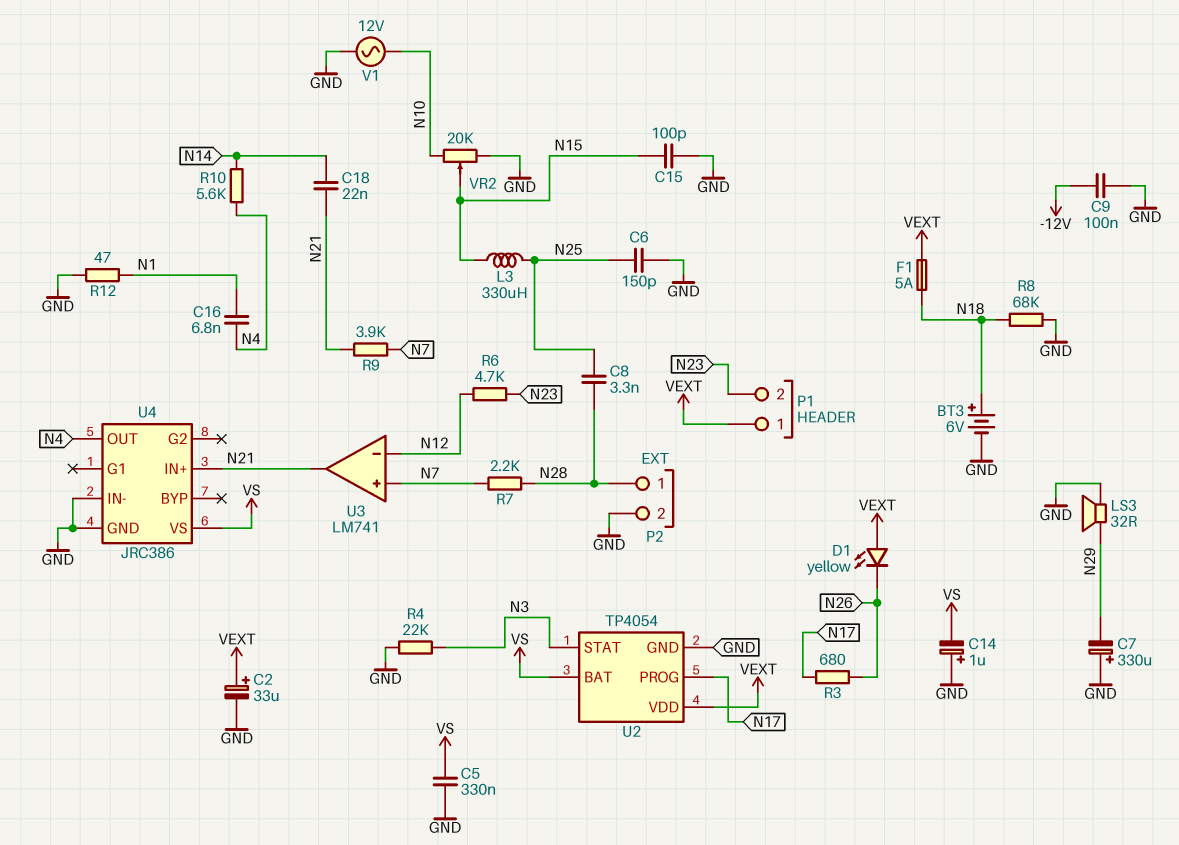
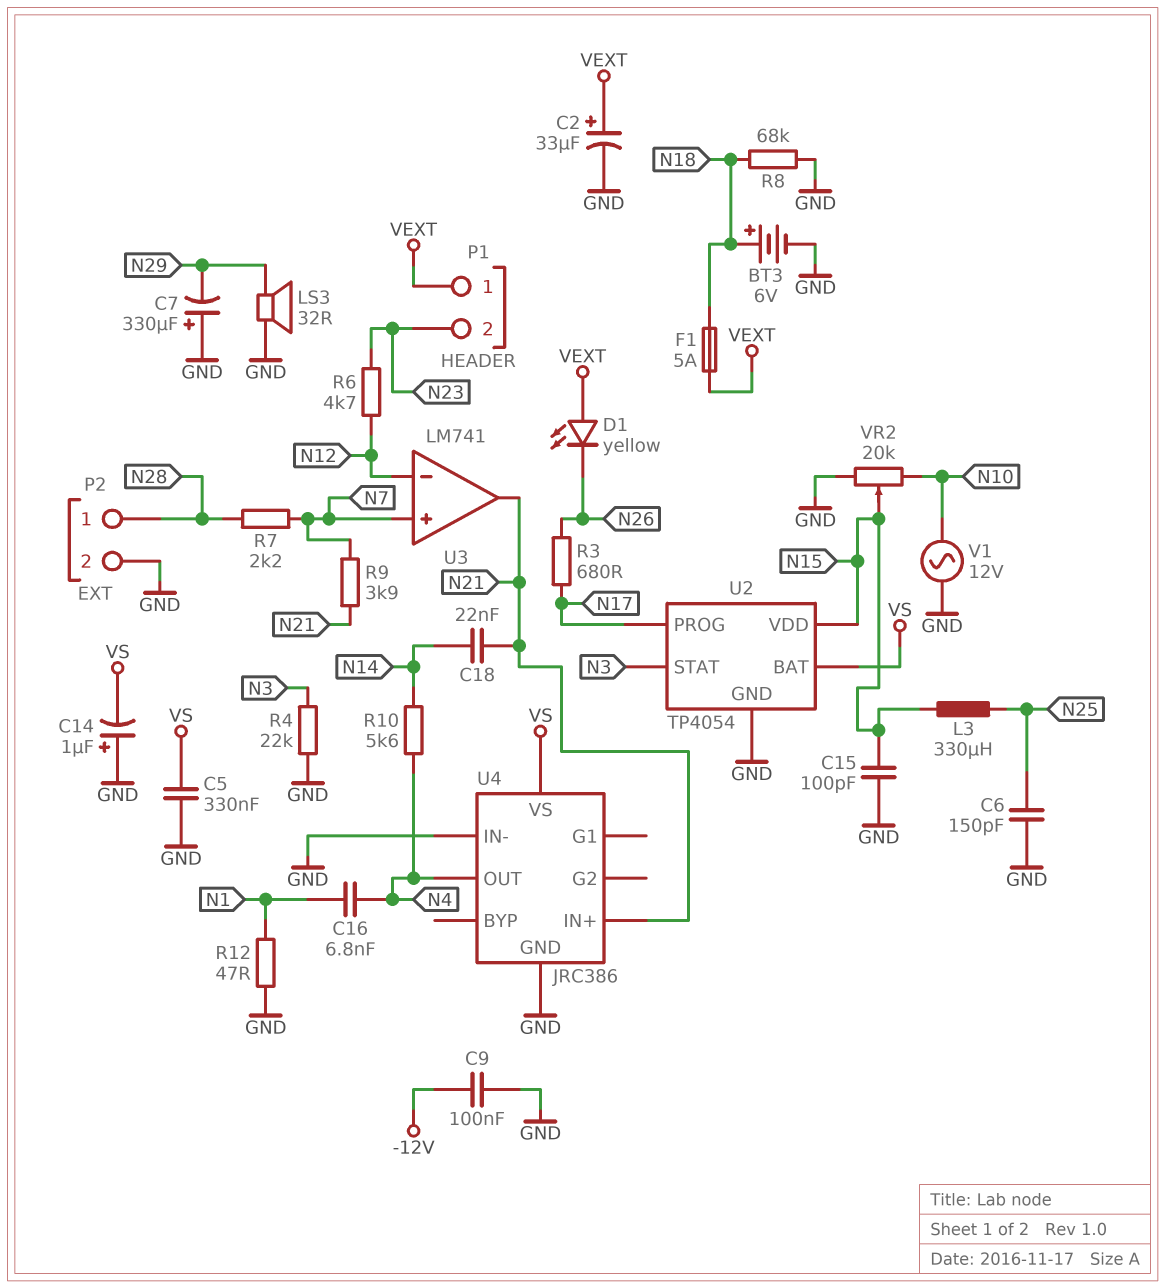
C8: 3.3nF (N25, N28) -> none
U2 pin VDD: VEXT -> N15

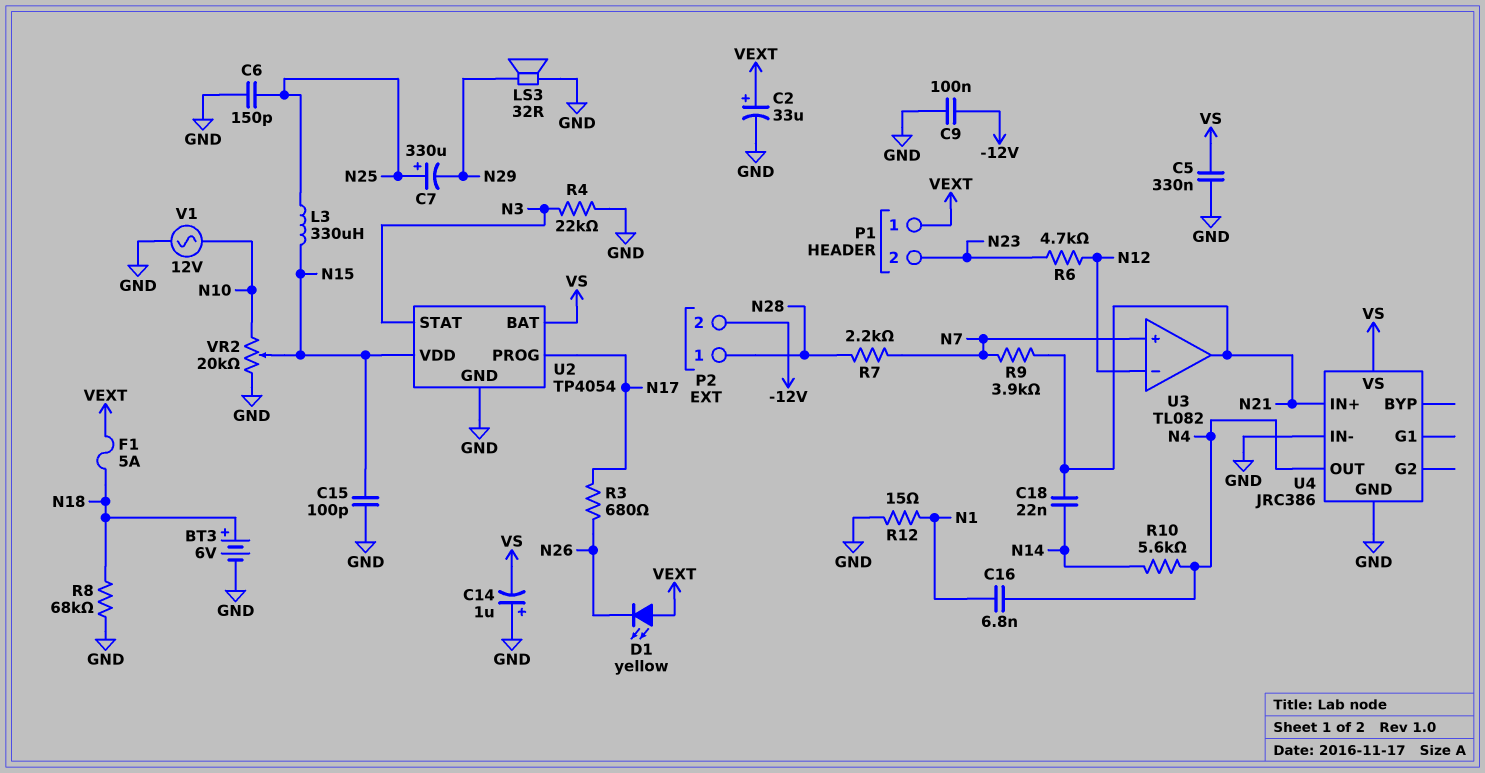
C7: 330uF (plus GND, minus N29) -> 330uF (plus N25, minus N29)
P2 pin 2: GND -> -12V
R12: 47 (GND, N1) -> 15 (GND, N1)
U3: LM741 -> TL082

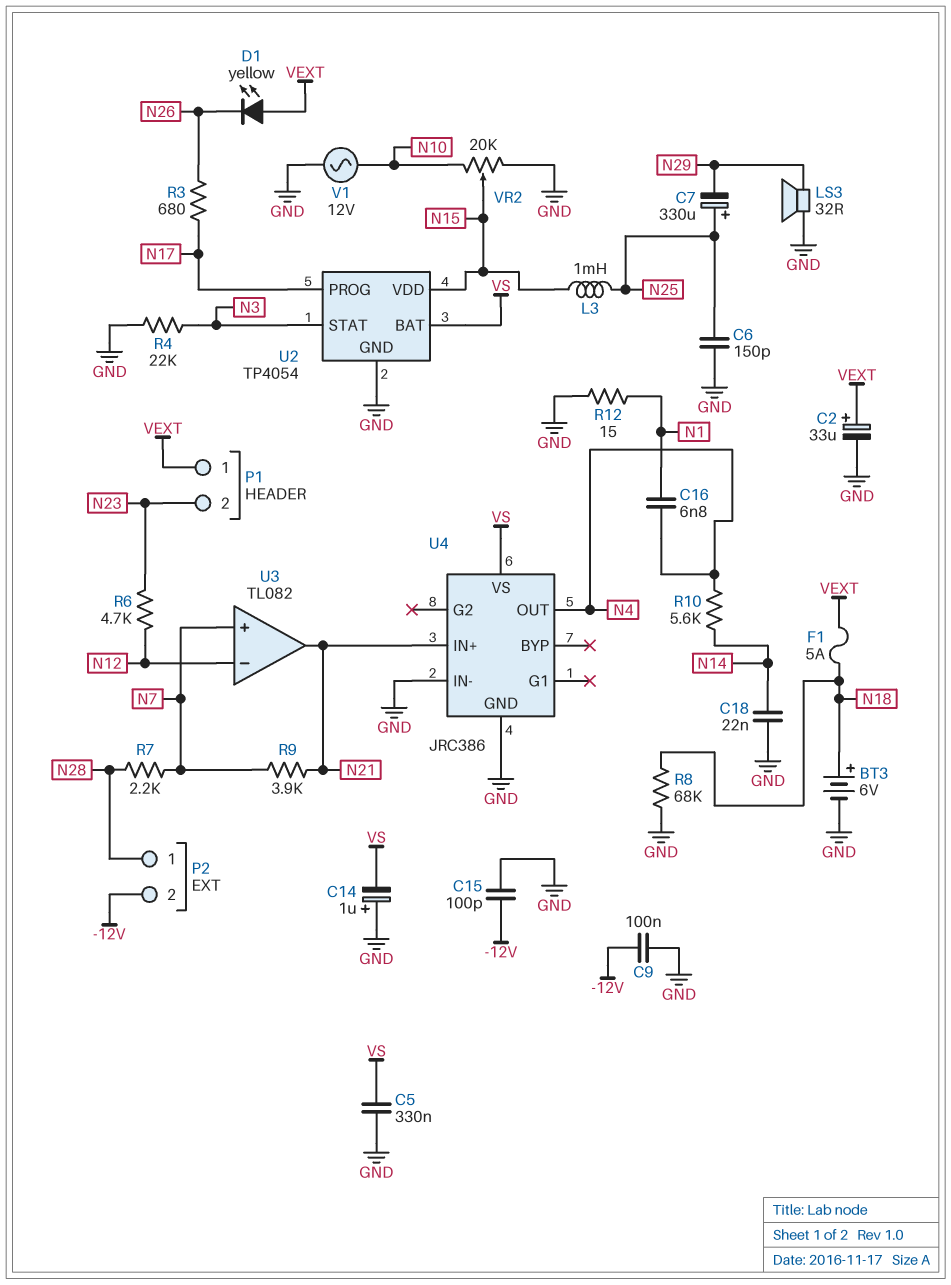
C15: 100pF (GND, N15) -> 100pF (-12V, GND)
C18: 22nF (N14, N21) -> 22nF (GND, N14)
L3: 330uH (N15, N25) -> 1mH (N15, N25)

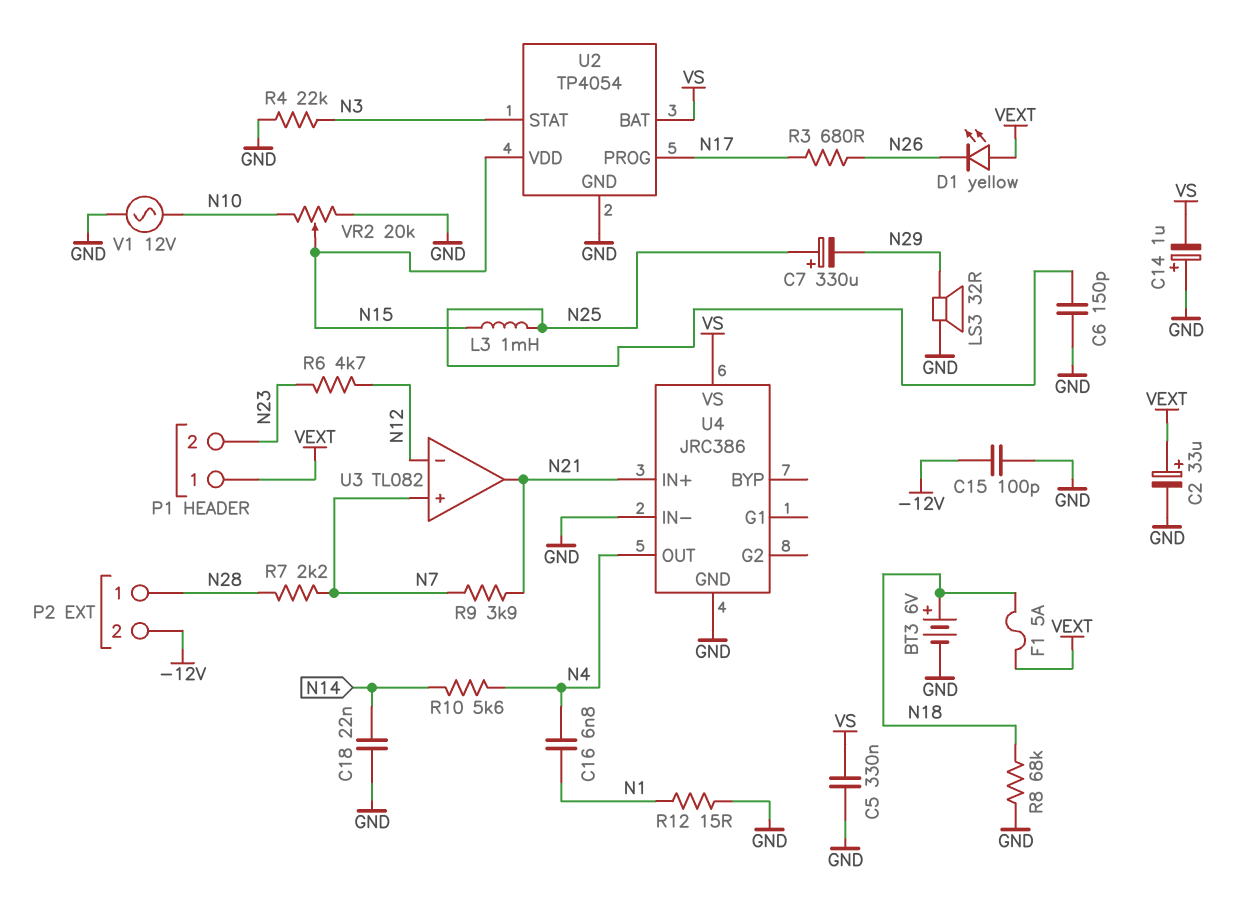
C9: 100nF (-12V, GND) -> none

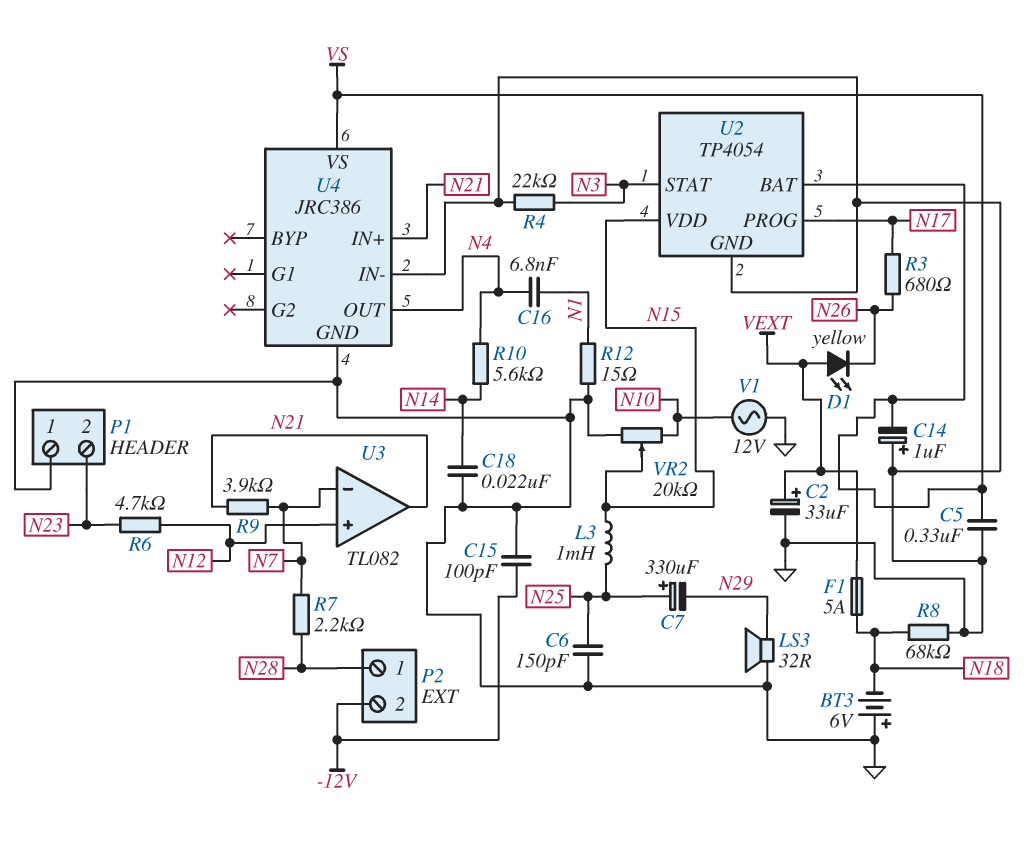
BT3: 6V (plus N18, minus GND) -> 6V (plus GND, minus N18)
P1 pin 1: VEXT -> GND
U3 pin in+: N7 -> N12
U3 pin in-: N12 -> N7

